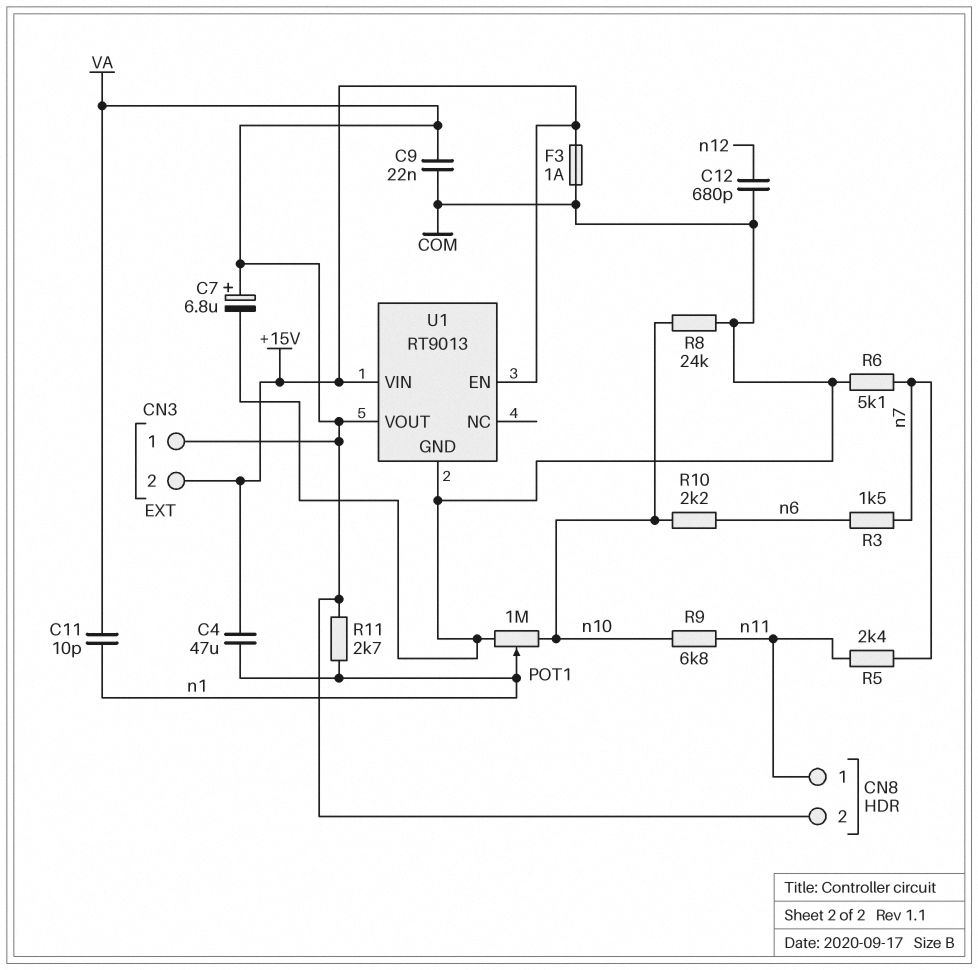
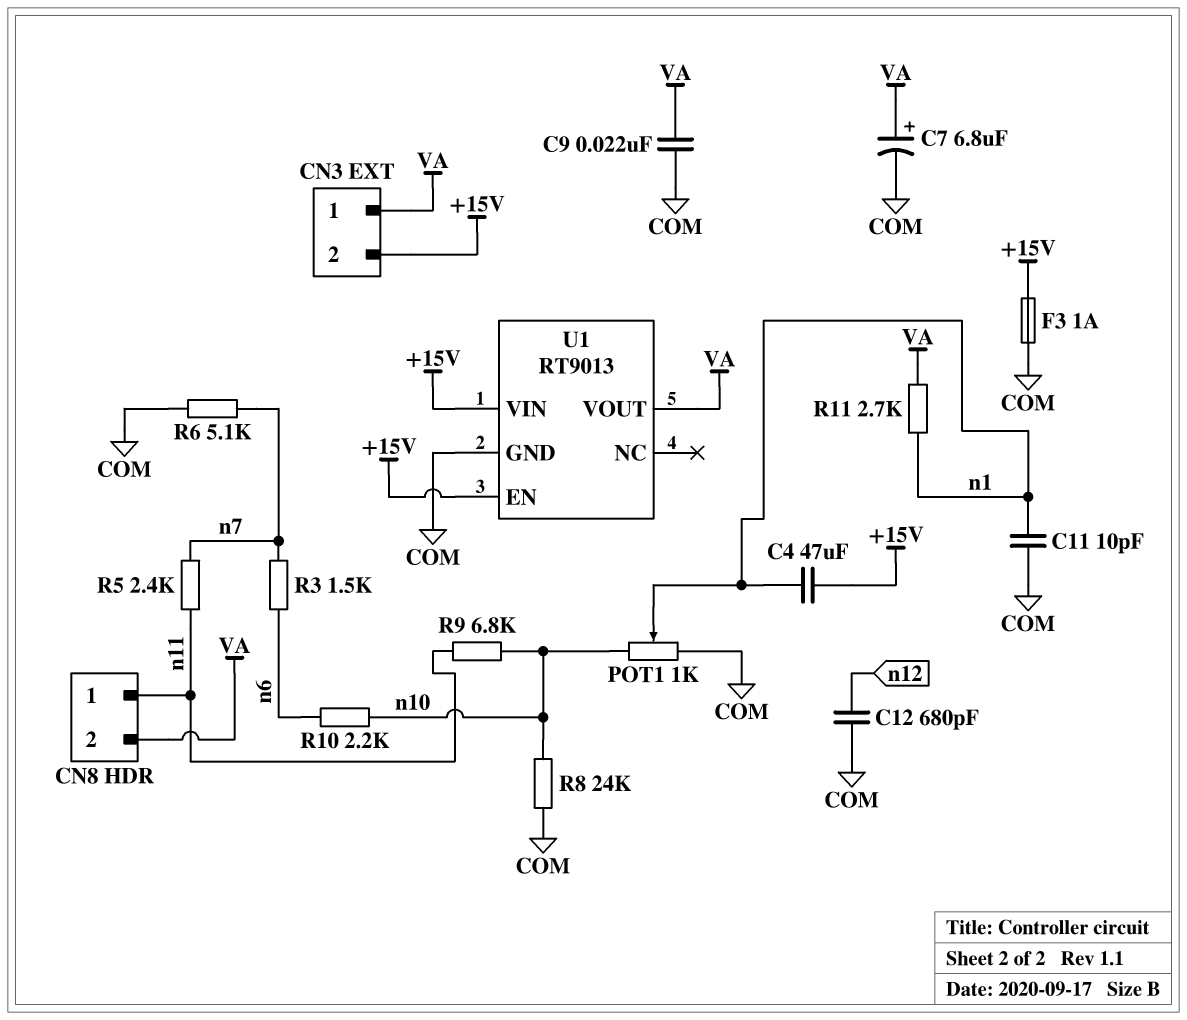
C11: 10pF (VA, n1) -> 10pF (COM, n1)
POT1: 1M (COM, n10, wiper n1) -> 1k (COM, n10, wiper n1)

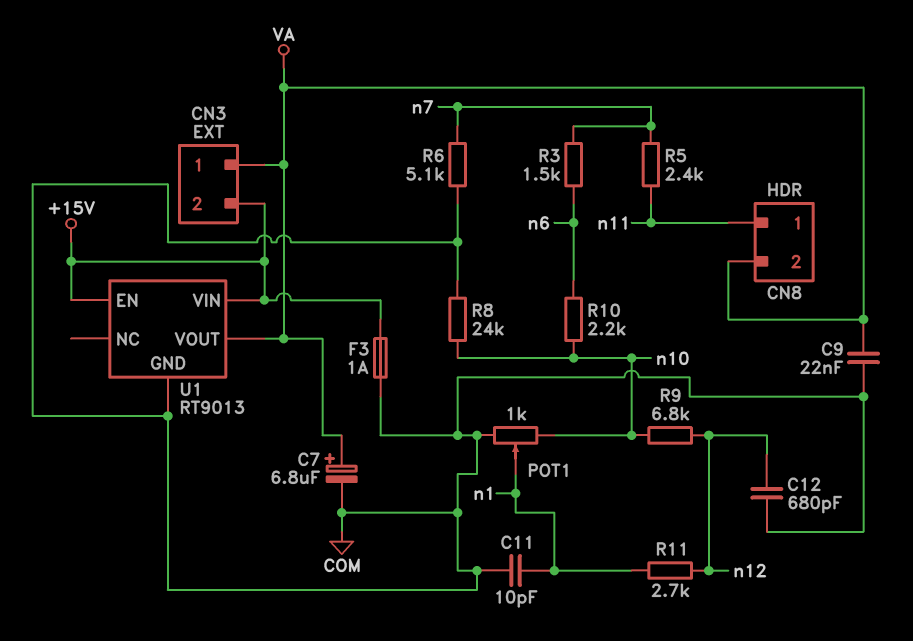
C4: 47uF (+15V, n1) -> none
R9: 6.8k (n10, n11) -> 6.8k (n10, n12)
R11: 2.7k (VA, n1) -> 2.7k (n1, n12)

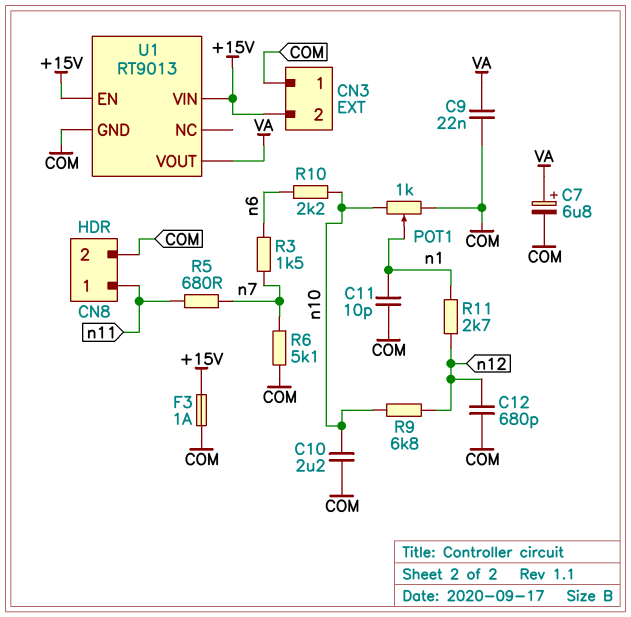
C10: none -> 2.2uF (COM, n10)
CN3 pin 1: VA -> COM
CN8 pin 2: VA -> COM
R5: 2.4k (n7, n11) -> 680 (n7, n11)
R8: 24k (COM, n10) -> none

